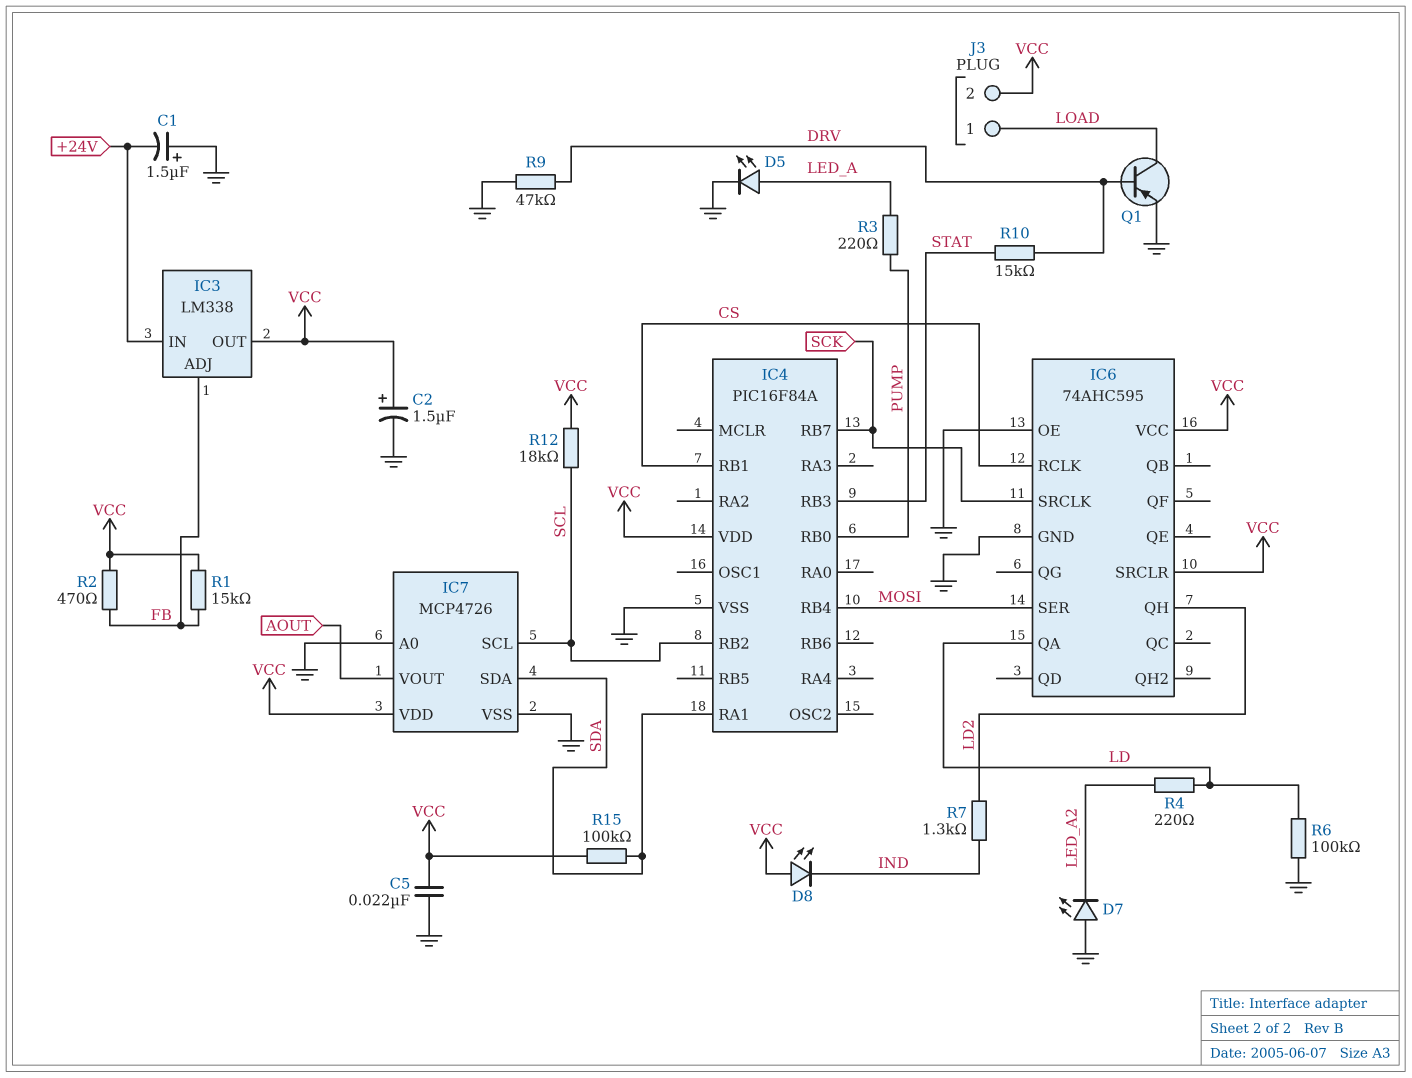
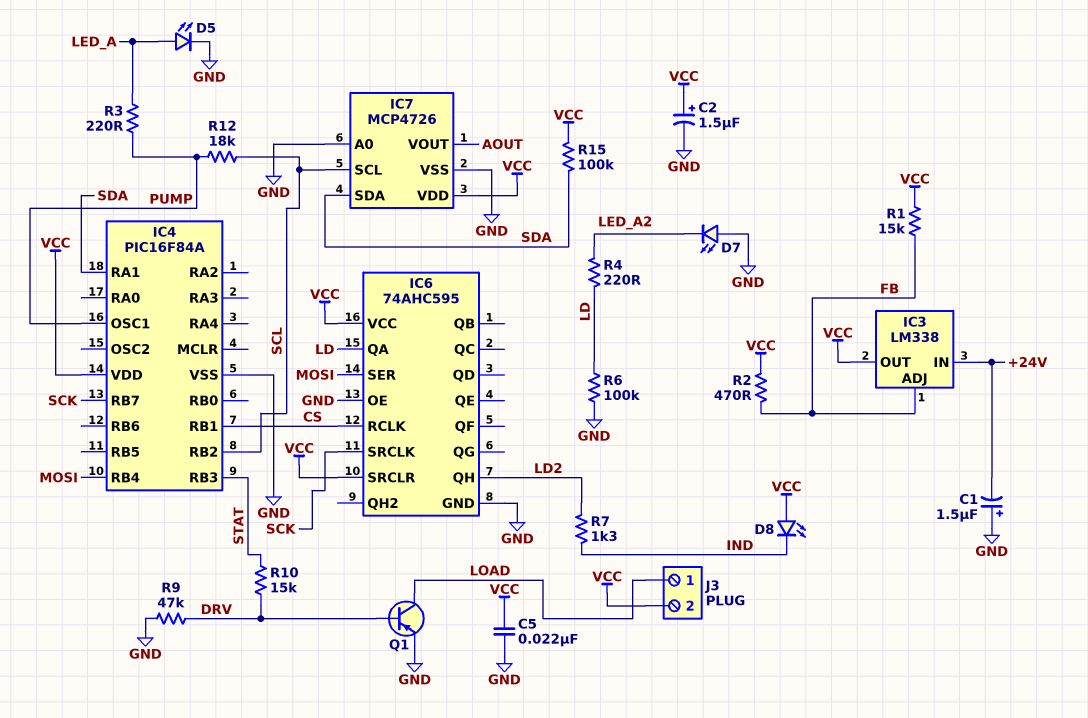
IC4 pin OSC1: none -> PUMP
IC4 pin RB0: PUMP -> none
R12: 18k (SCL, VCC) -> 18k (PUMP, SCL)

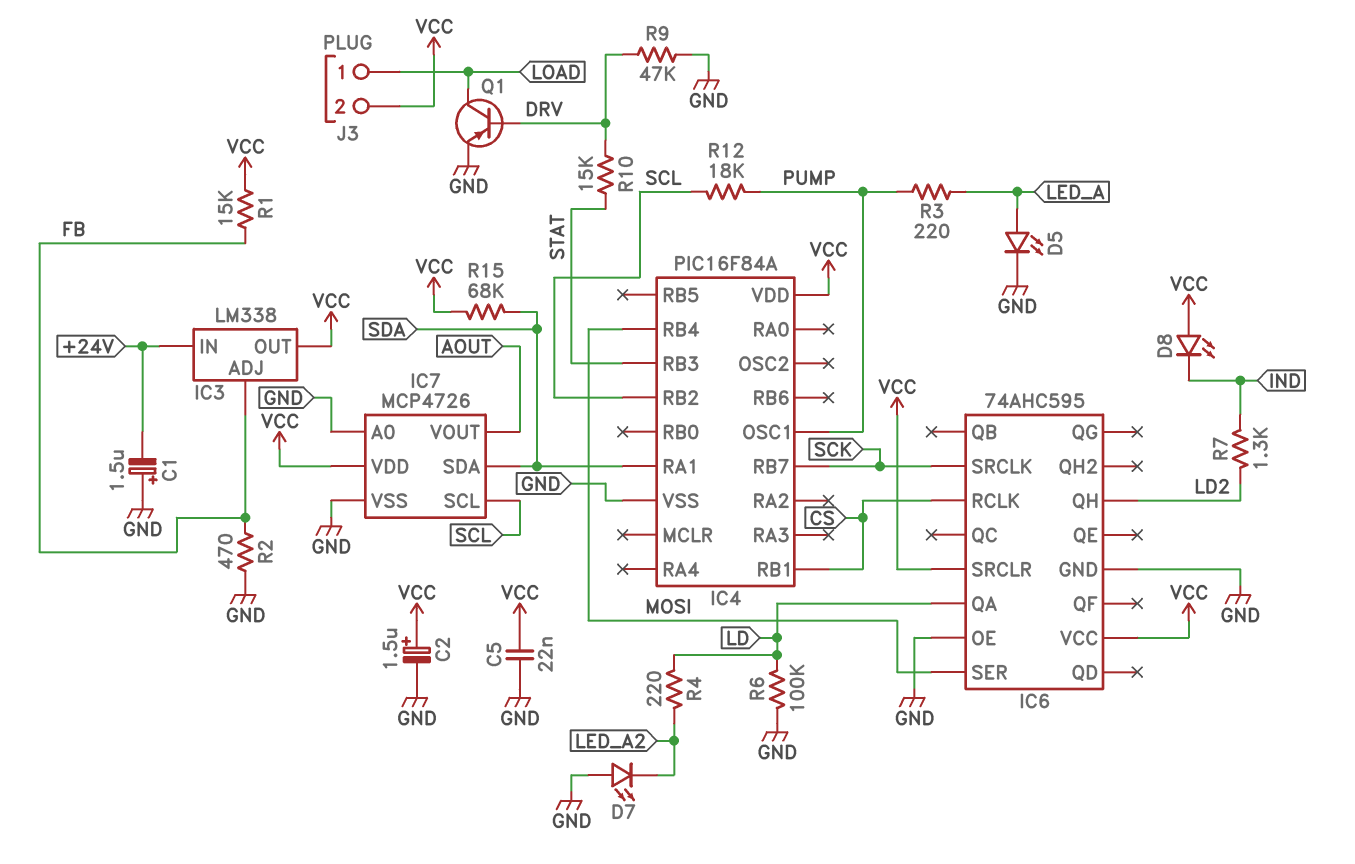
R2: 470 (FB, VCC) -> 470 (FB, GND)
R15: 100k (SDA, VCC) -> 68k (SDA, VCC)

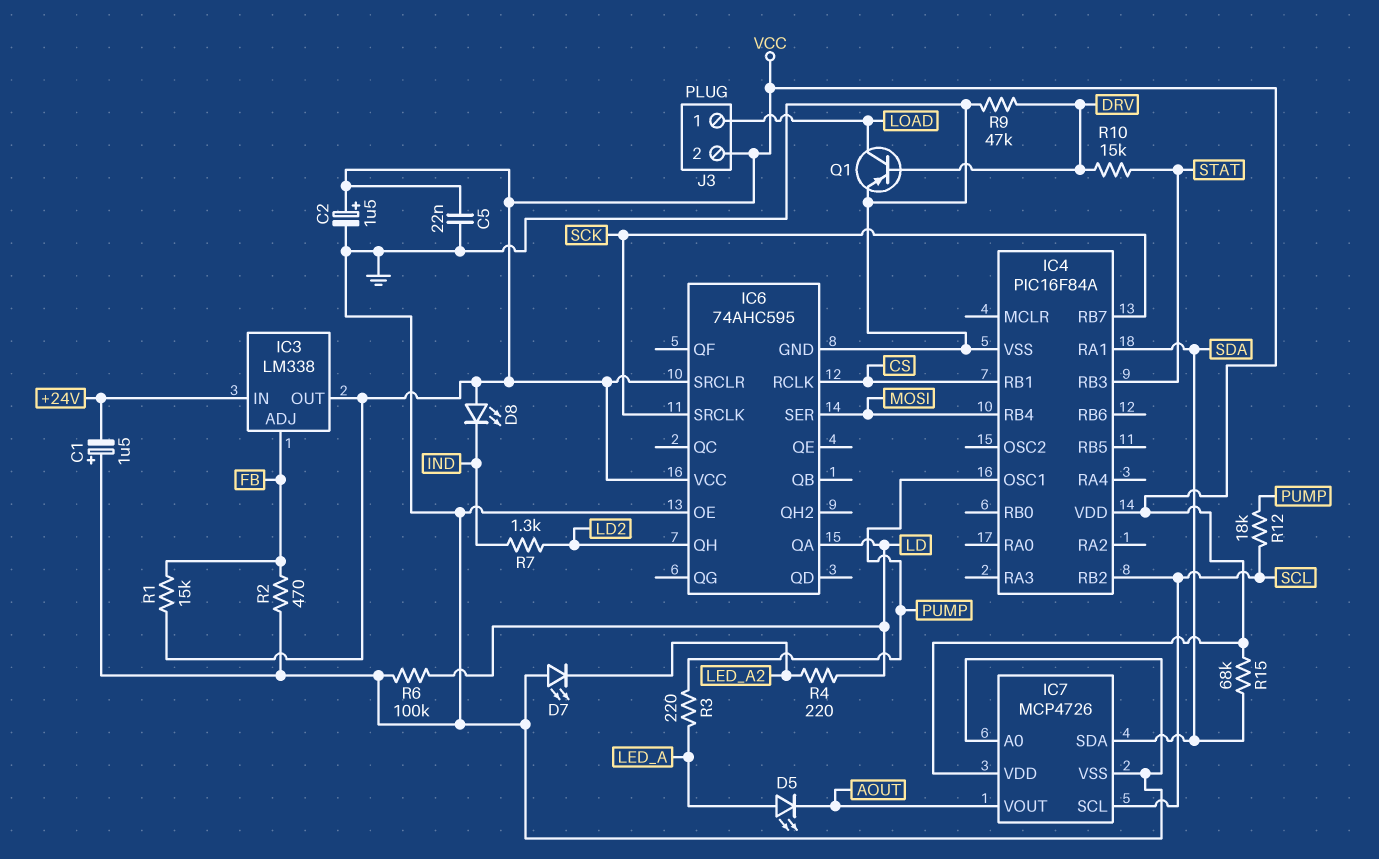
D5: LED (A LED_A, K GND) -> LED (A LED_A, K AOUT)

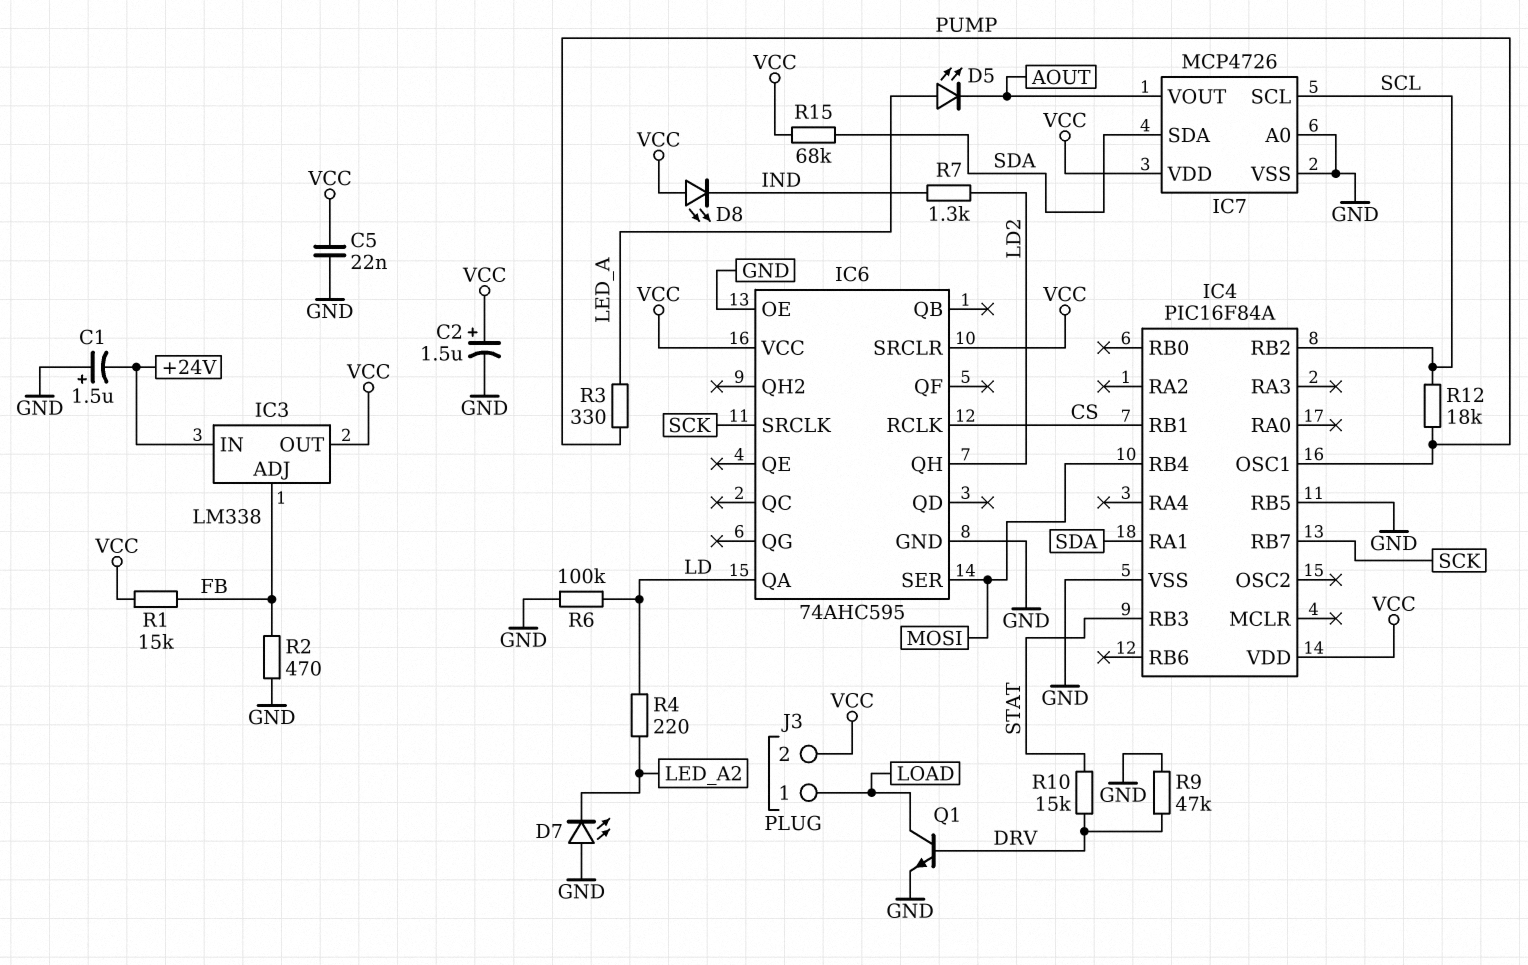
IC4 pin RB5: none -> GND
Q1: PNP (B DRV, C LOAD, E GND) -> NPN (B DRV, C LOAD, E GND)
R3: 220 (LED_A, PUMP) -> 330 (LED_A, PUMP)

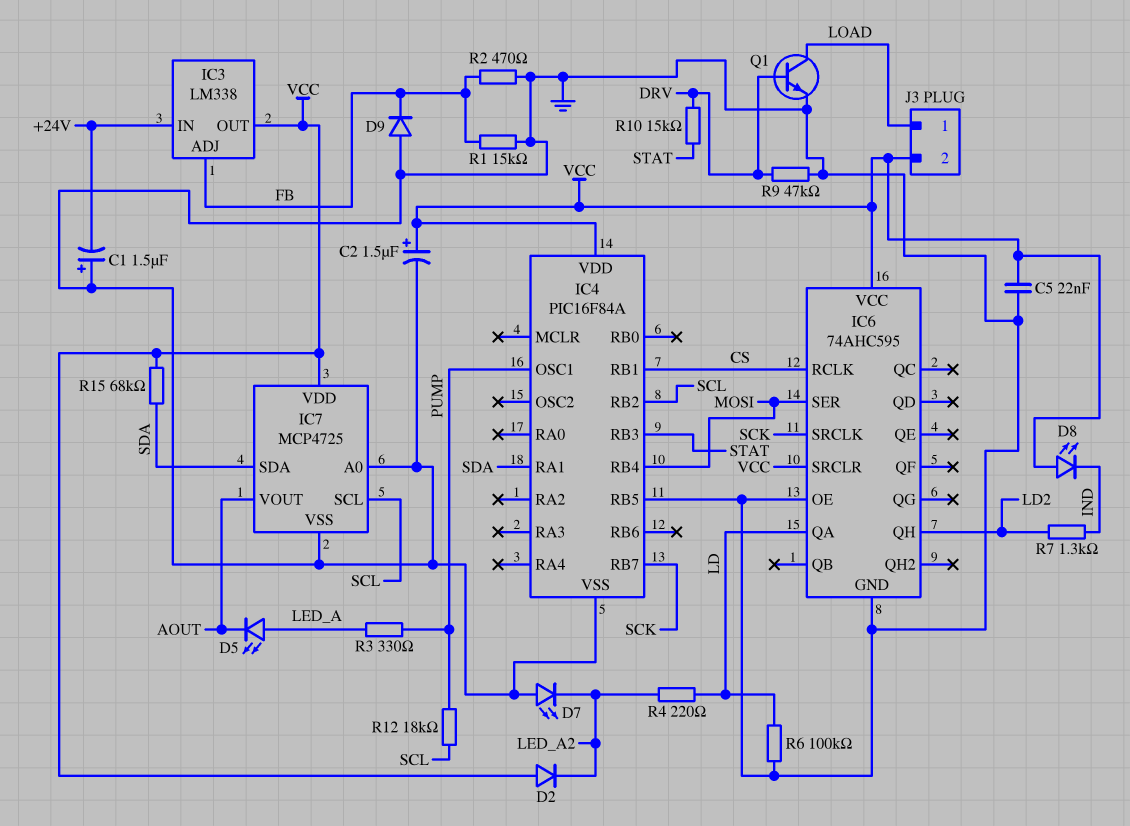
D2: none -> diode (A VCC, K LED_A2)
D9: none -> diode (A GND, K FB)
IC7: MCP4726 -> MCP4725
R1: 15k (FB, VCC) -> 15k (FB, GND)

